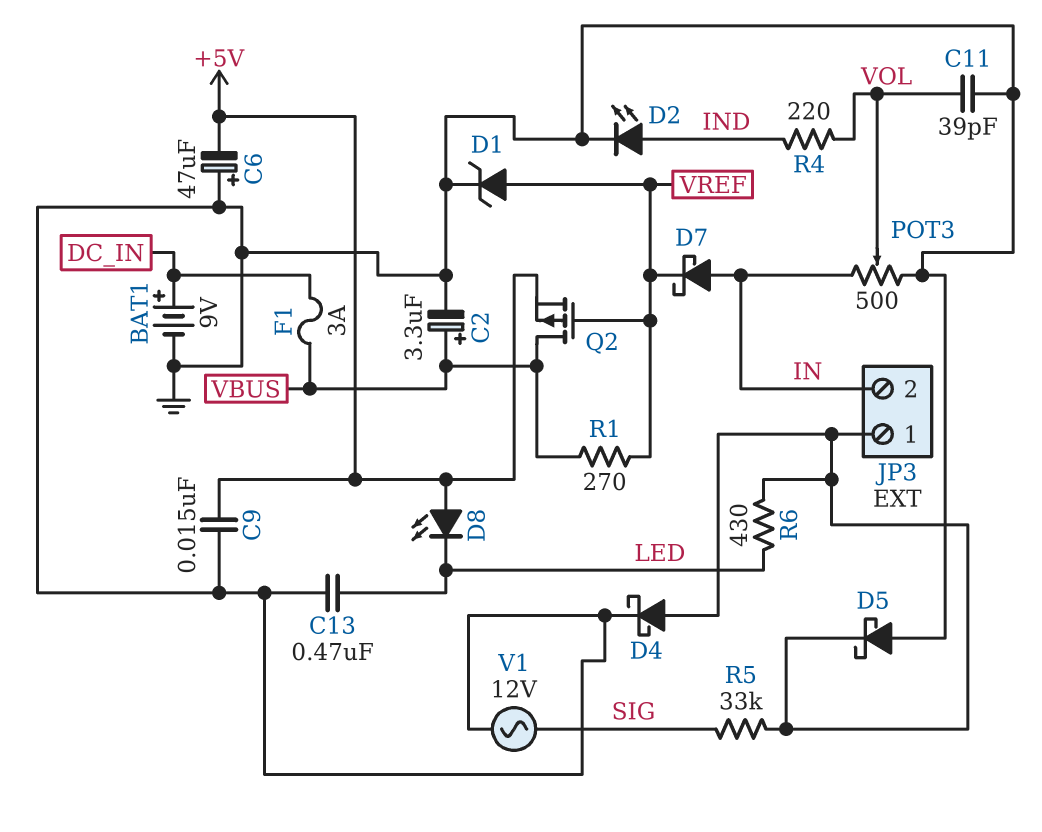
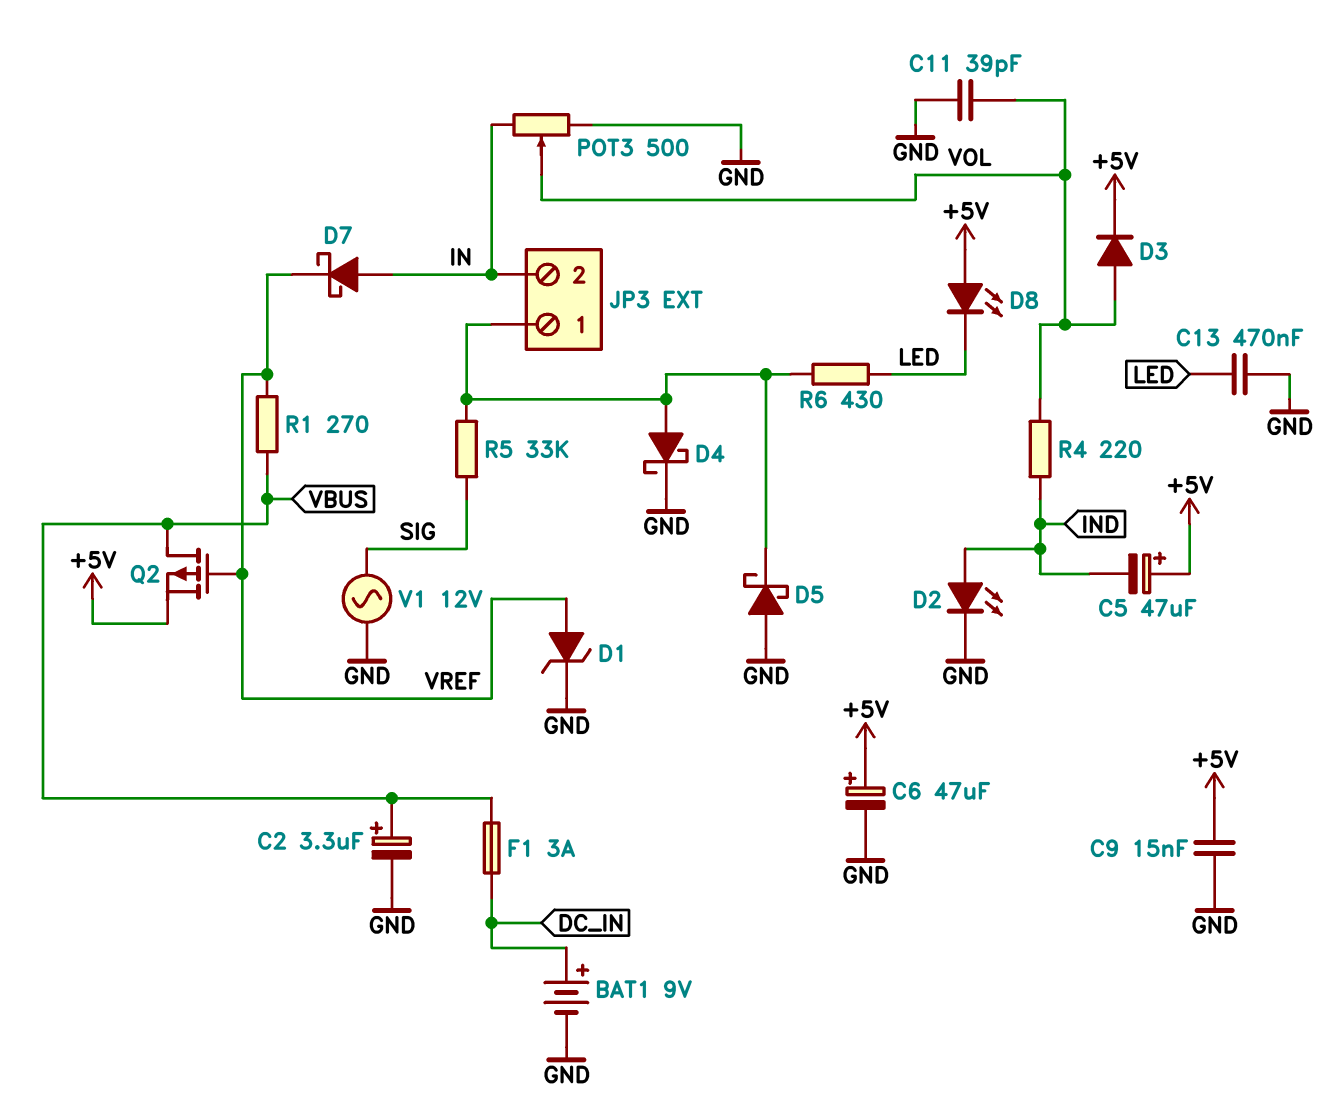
C5: none -> 47uF (plus +5V, minus IND)
C6: 47uF (plus GND, minus +5V) -> 47uF (plus +5V, minus GND)
D3: none -> diode (A VOL, K +5V)

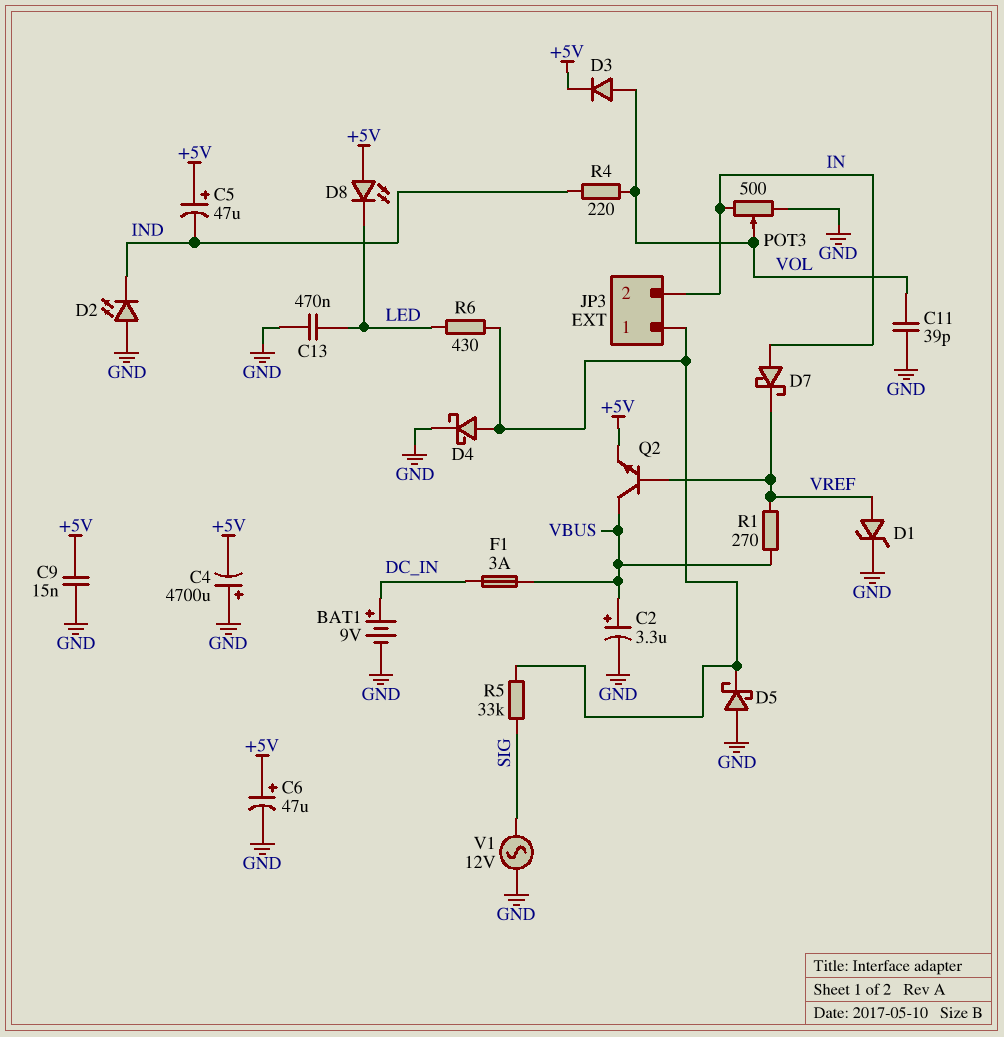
C4: none -> 4700uF (plus GND, minus +5V)
D2: LED (A IND, K GND) -> LED (A GND, K IND)
Q2: PMOS (G VREF, D VBUS, S +5V) -> NPN (B VREF, C VBUS, E +5V)

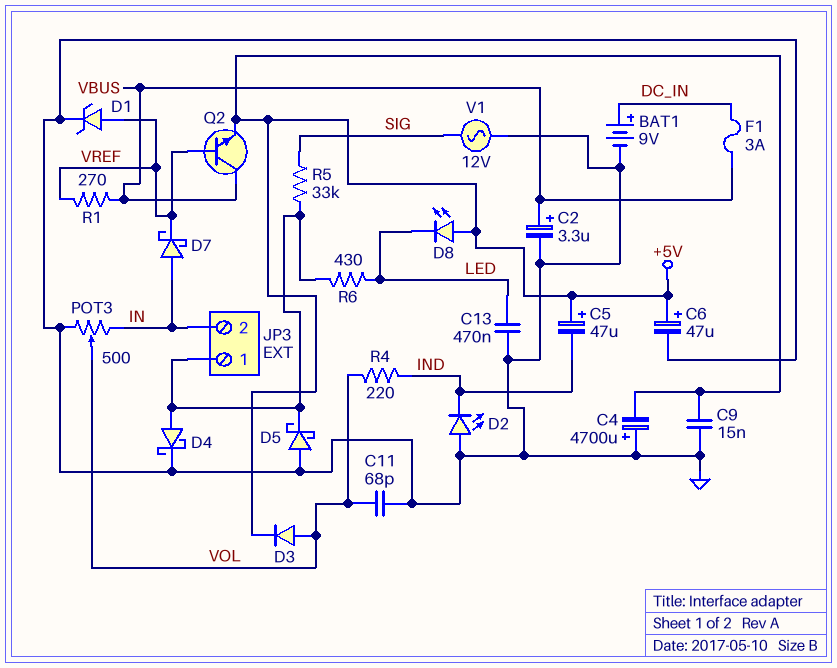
C11: 39pF (GND, VOL) -> 68pF (GND, VOL)

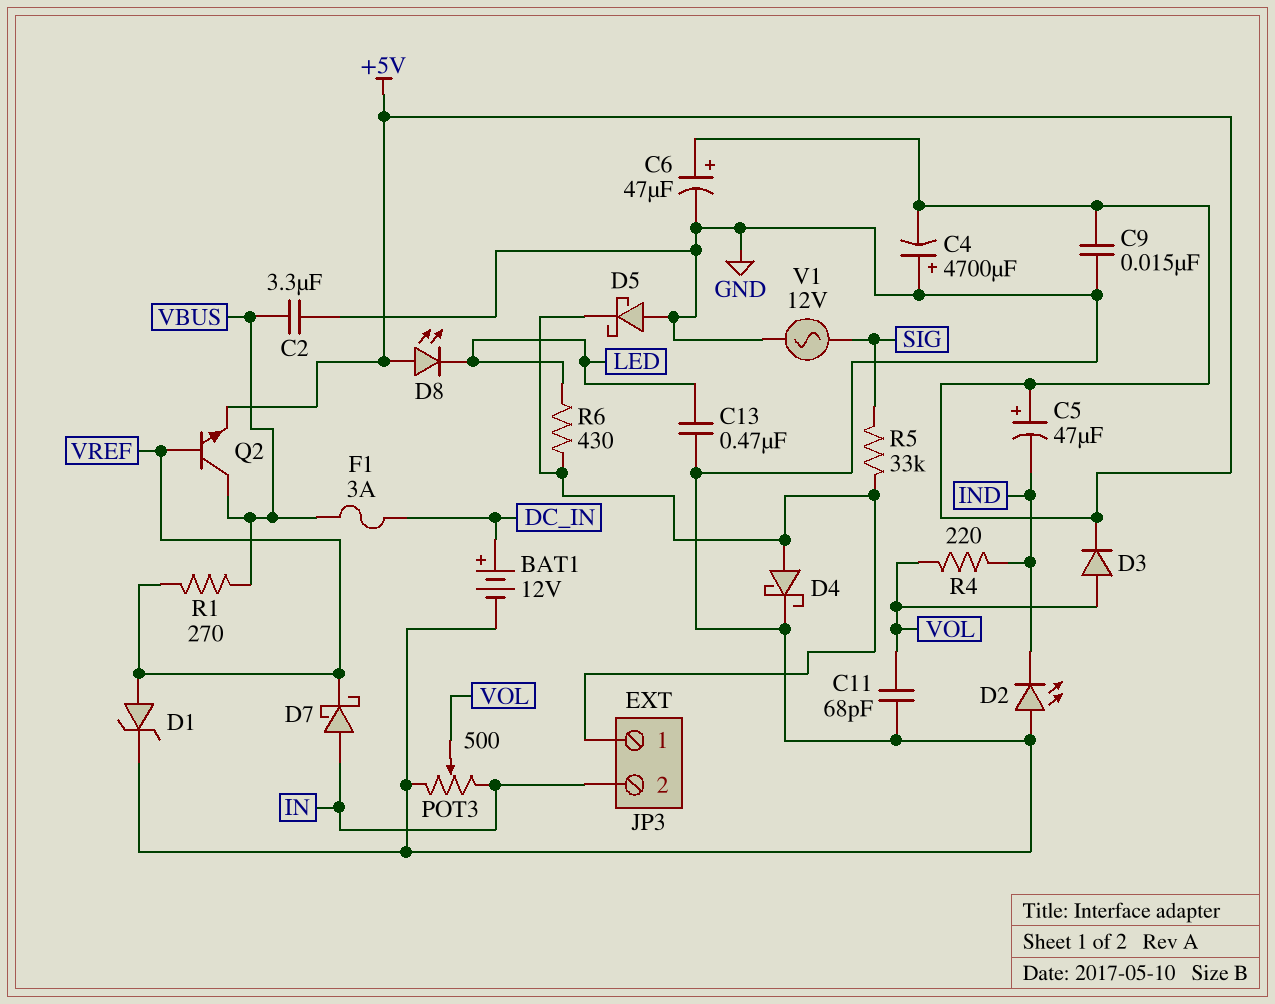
BAT1: 9V (plus DC_IN, minus GND) -> 12V (plus DC_IN, minus GND)
C2: 3.3uF (plus VBUS, minus GND) -> 3.3uF (GND, VBUS)

